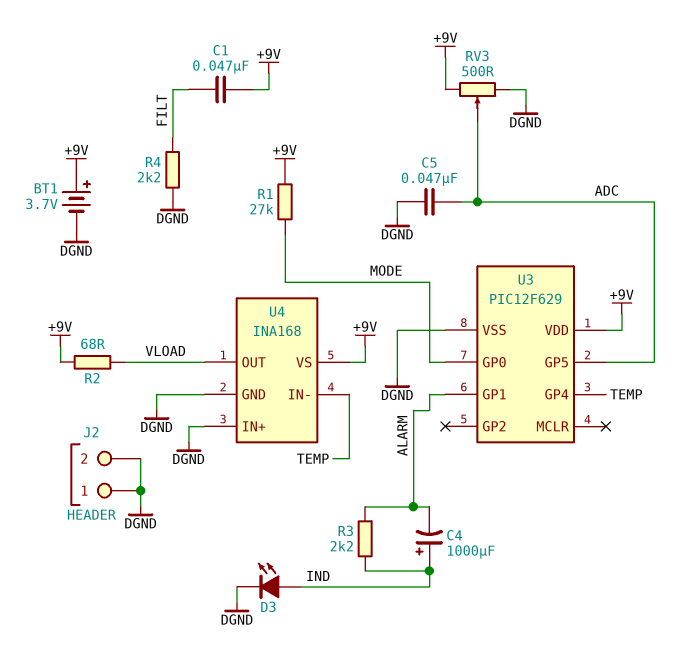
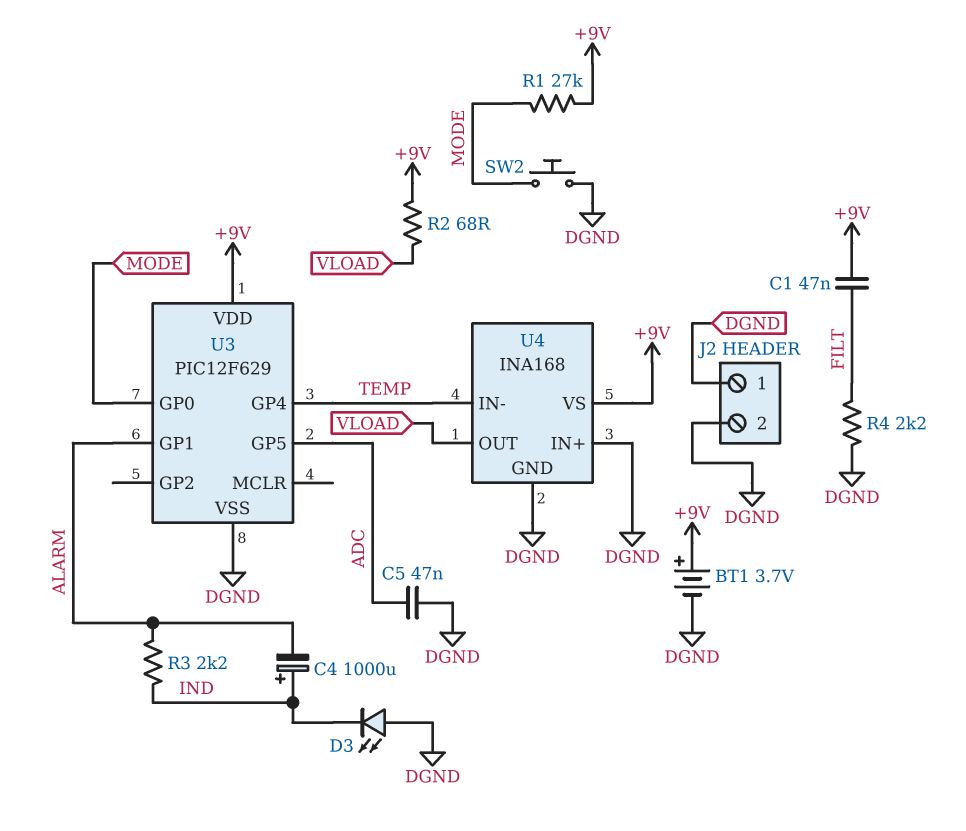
D3: LED (A IND, K DGND) -> LED (A DGND, K IND)
RV3: 500 (+9V, DGND, wiper ADC) -> none
SW2: none -> button (DGND, MODE)

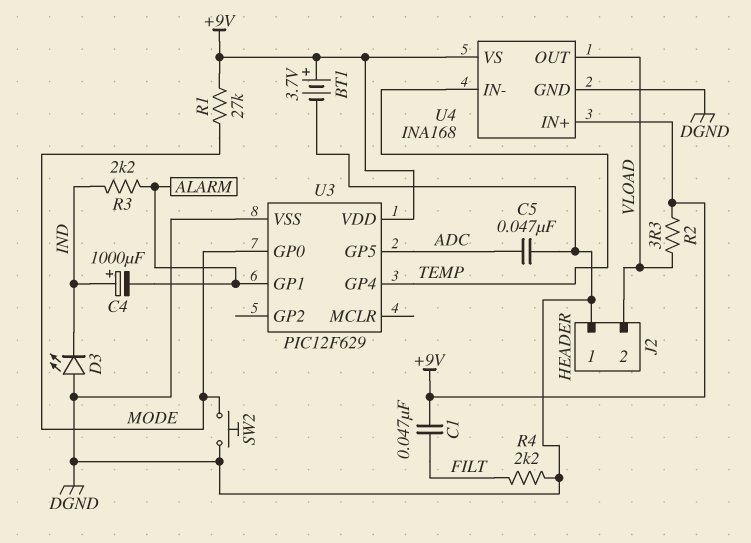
J2 pin 2: DGND -> VLOAD
R2: 68 (+9V, VLOAD) -> 3.3 (+9V, VLOAD)
U4 pin IN+: DGND -> +9V

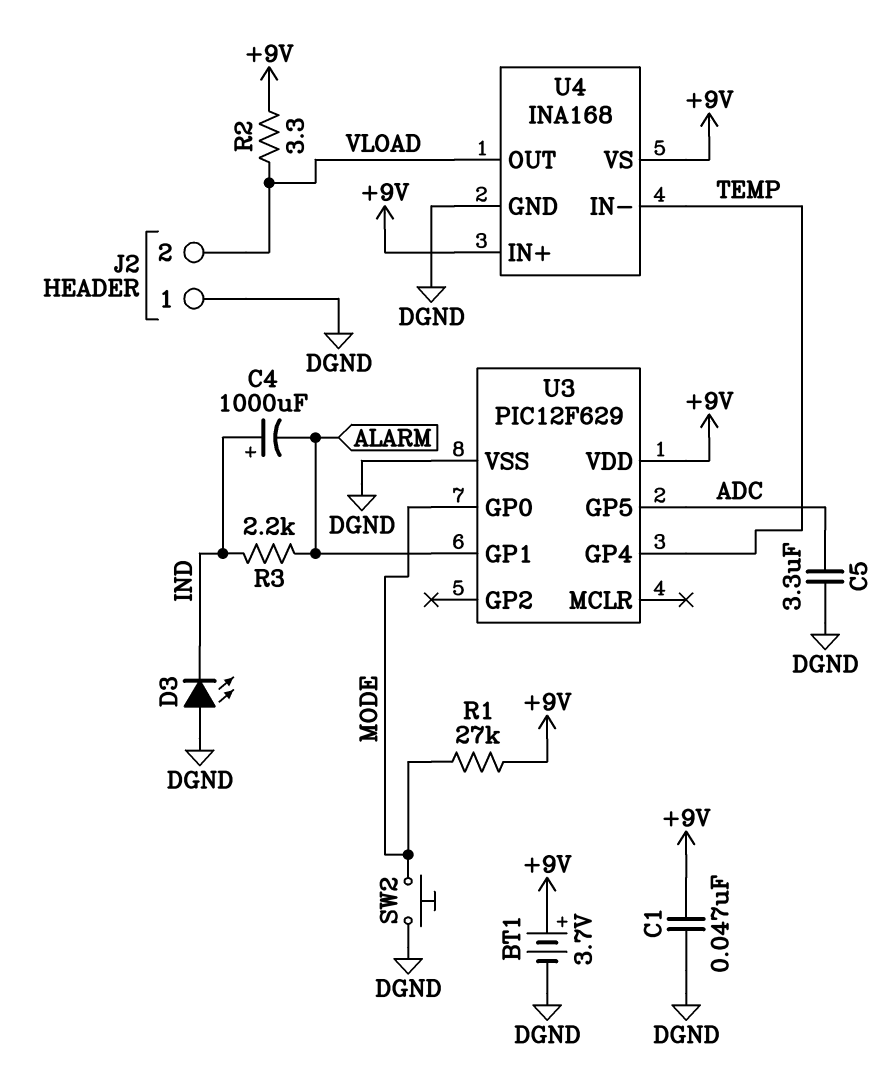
C1: 47nF (+9V, FILT) -> 47nF (+9V, DGND)
C5: 47nF (ADC, DGND) -> 3.3uF (ADC, DGND)
R4: 2.2k (DGND, FILT) -> none

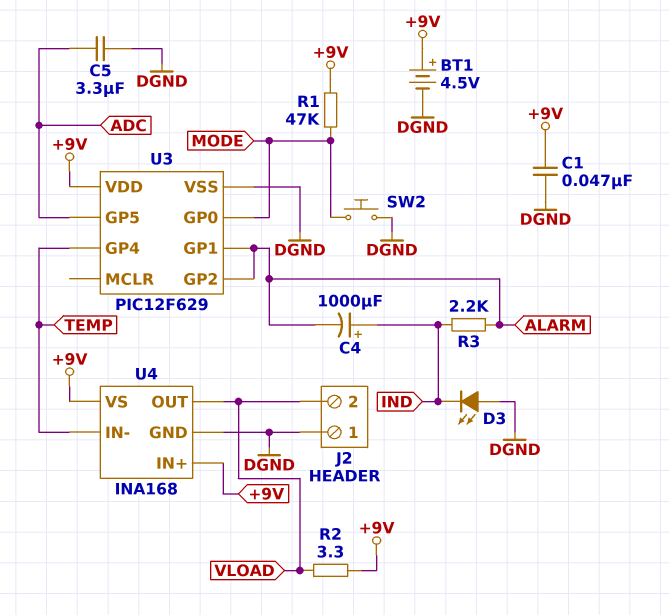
BT1: 3.7V (plus +9V, minus DGND) -> 4.5V (plus +9V, minus DGND)
R1: 27k (+9V, MODE) -> 47k (+9V, MODE)
U3 pin GP2: none -> ALARM

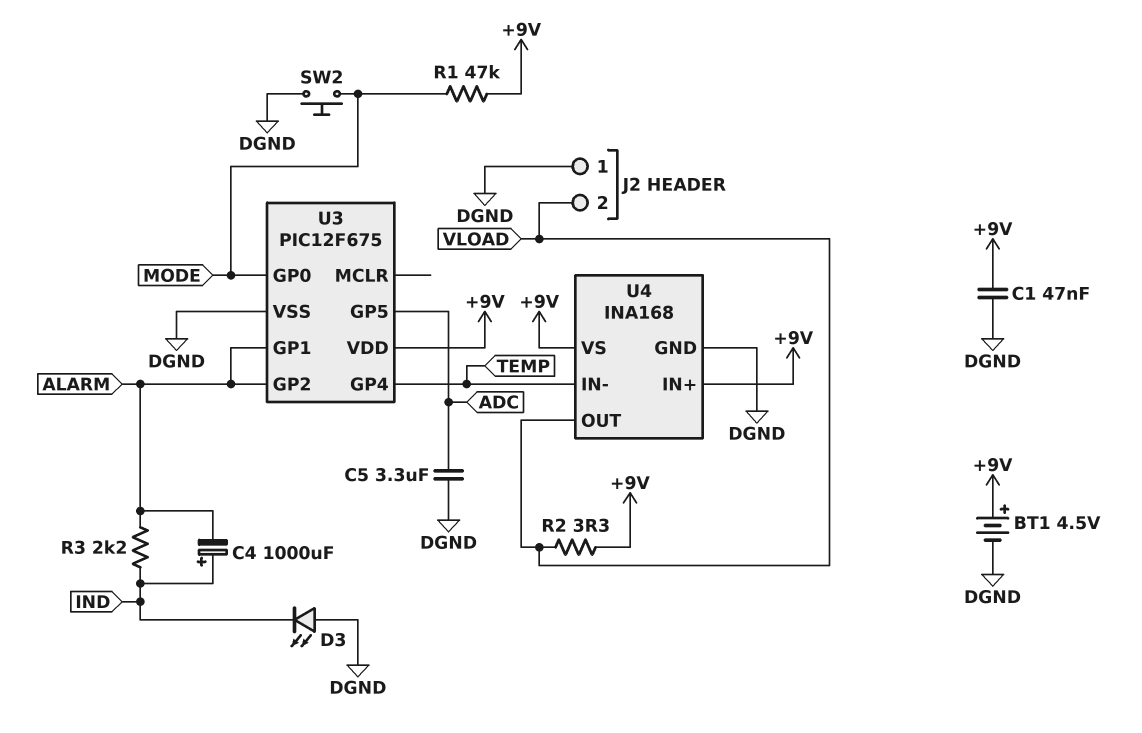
U3: PIC12F629 -> PIC12F675

